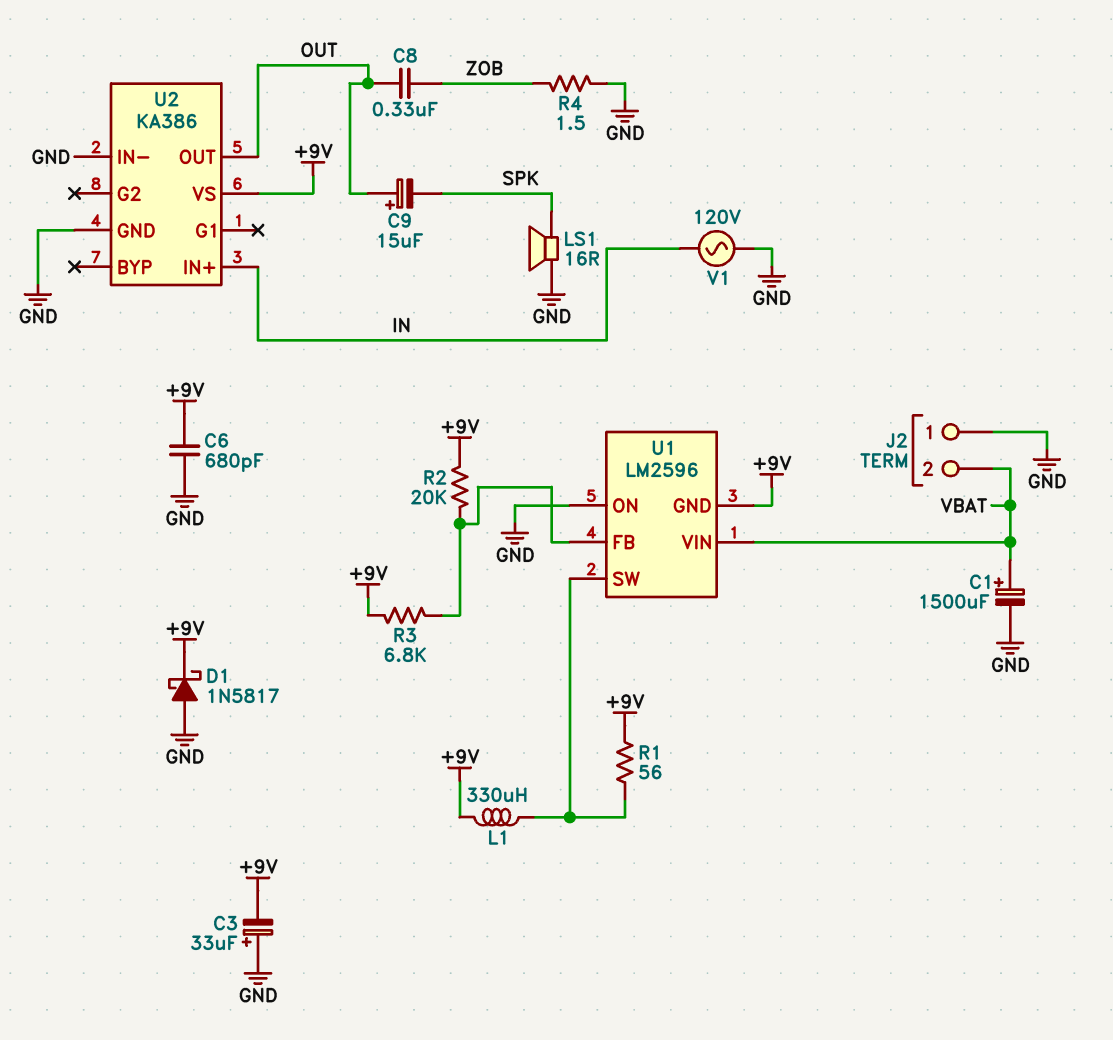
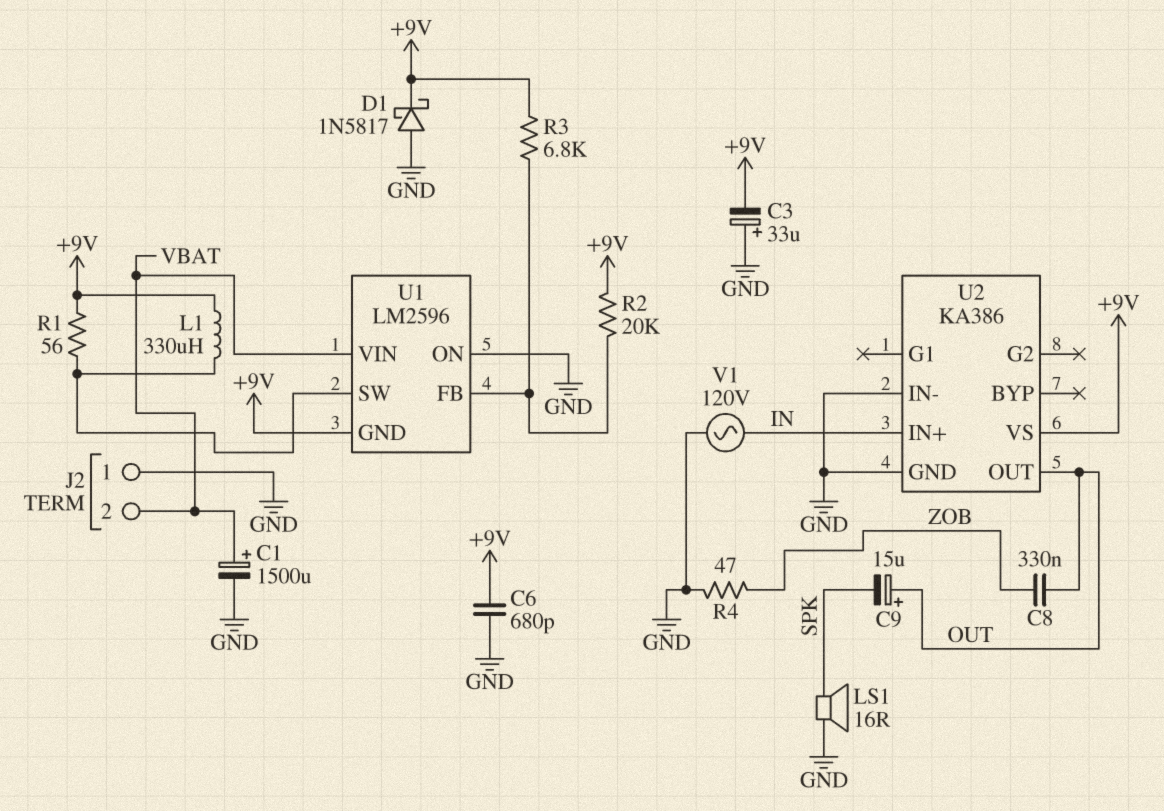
R4: 1.5 (GND, ZOB) -> 47 (GND, ZOB)

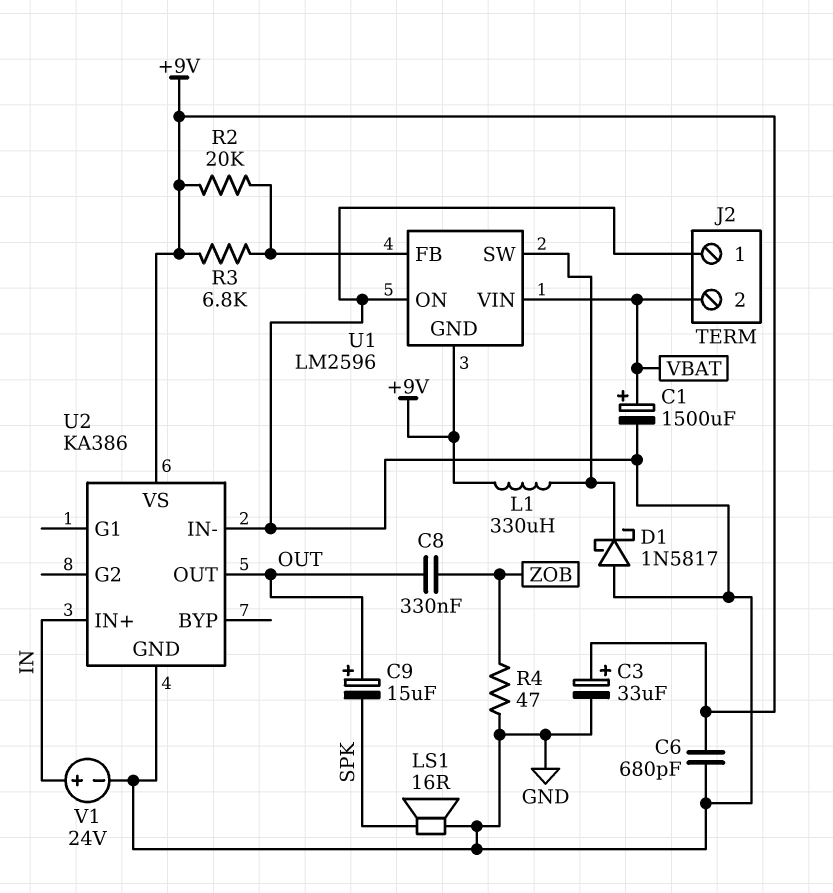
C3: 33uF (plus GND, minus +9V) -> 33uF (plus +9V, minus GND)
D1: schottky 1N5817 (A GND, K +9V) -> schottky 1N5817 (A GND, K U1/SW)
R1: 56 (+9V, U1/SW) -> none
V1: AC 120V (GND, IN) -> 24V (plus IN, minus GND)

